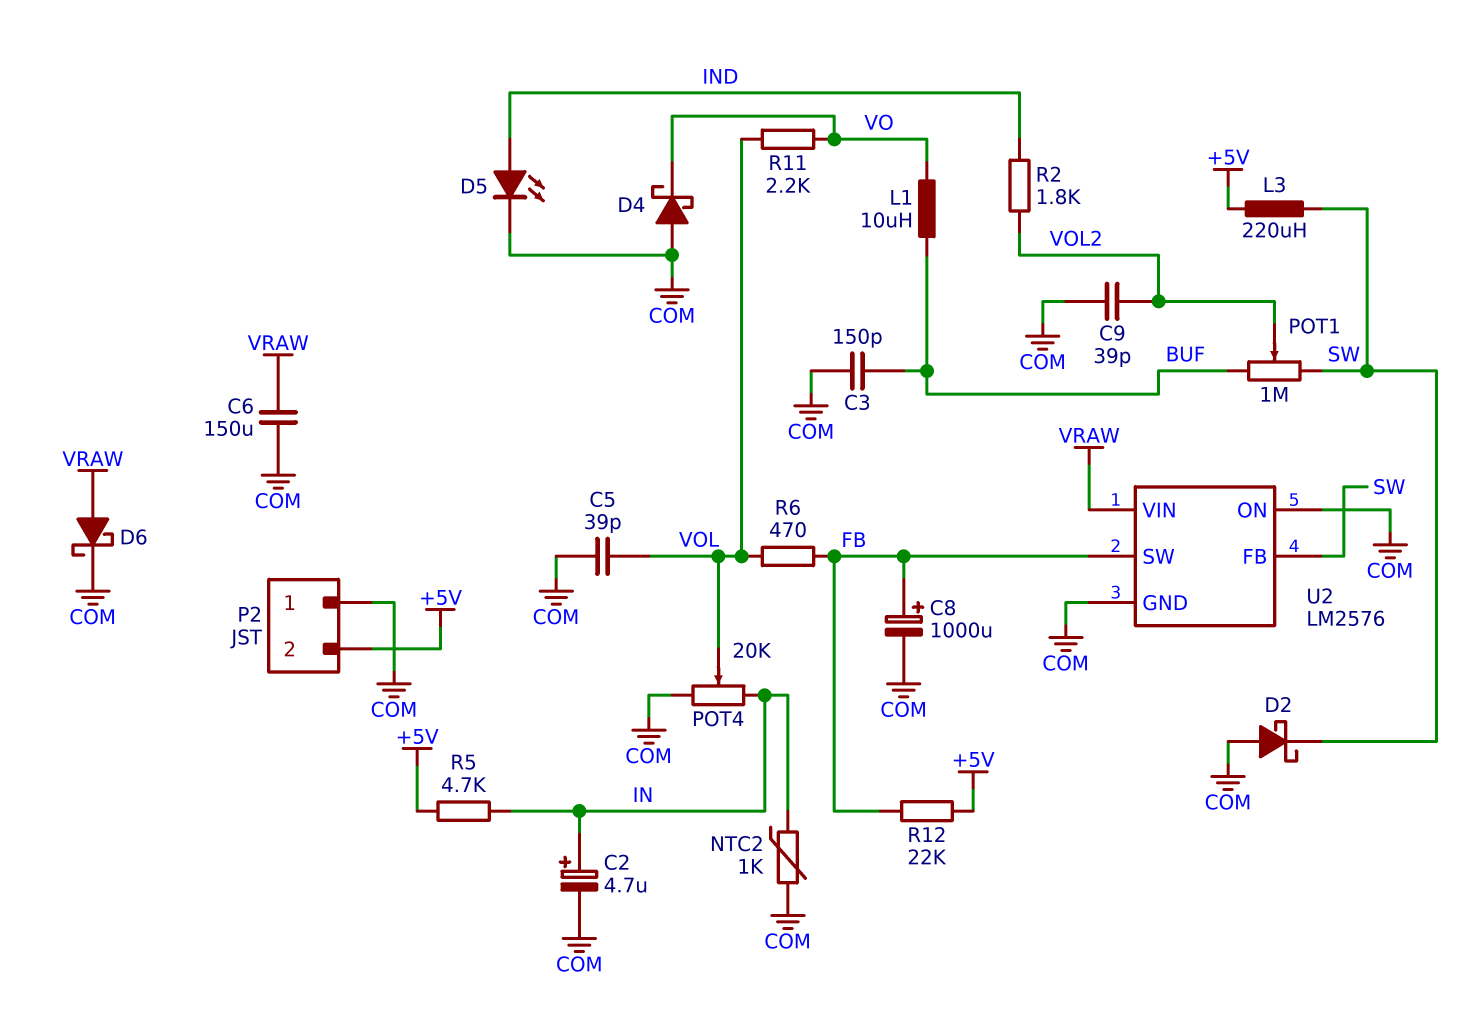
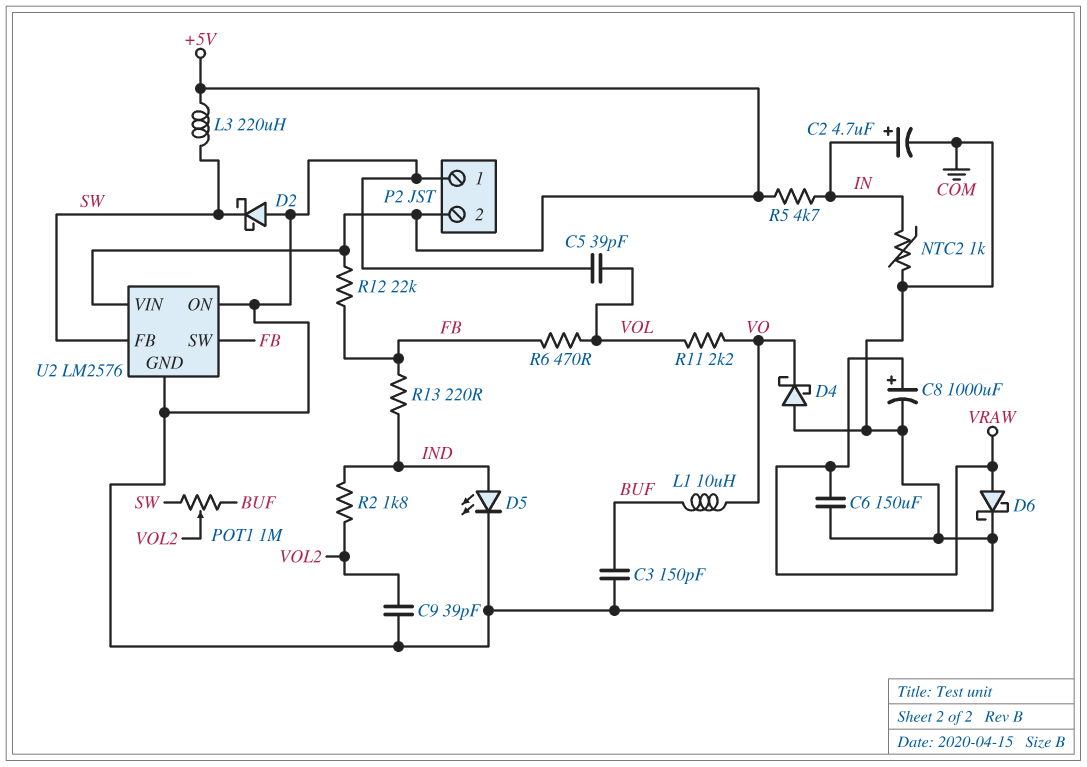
C8: 1000uF (plus FB, minus COM) -> 1000uF (plus VRAW, minus COM)
POT4: 20k (COM, IN, wiper VOL) -> none
R13: none -> 220 (FB, IND)
U2 pin VIN: VRAW -> +5V

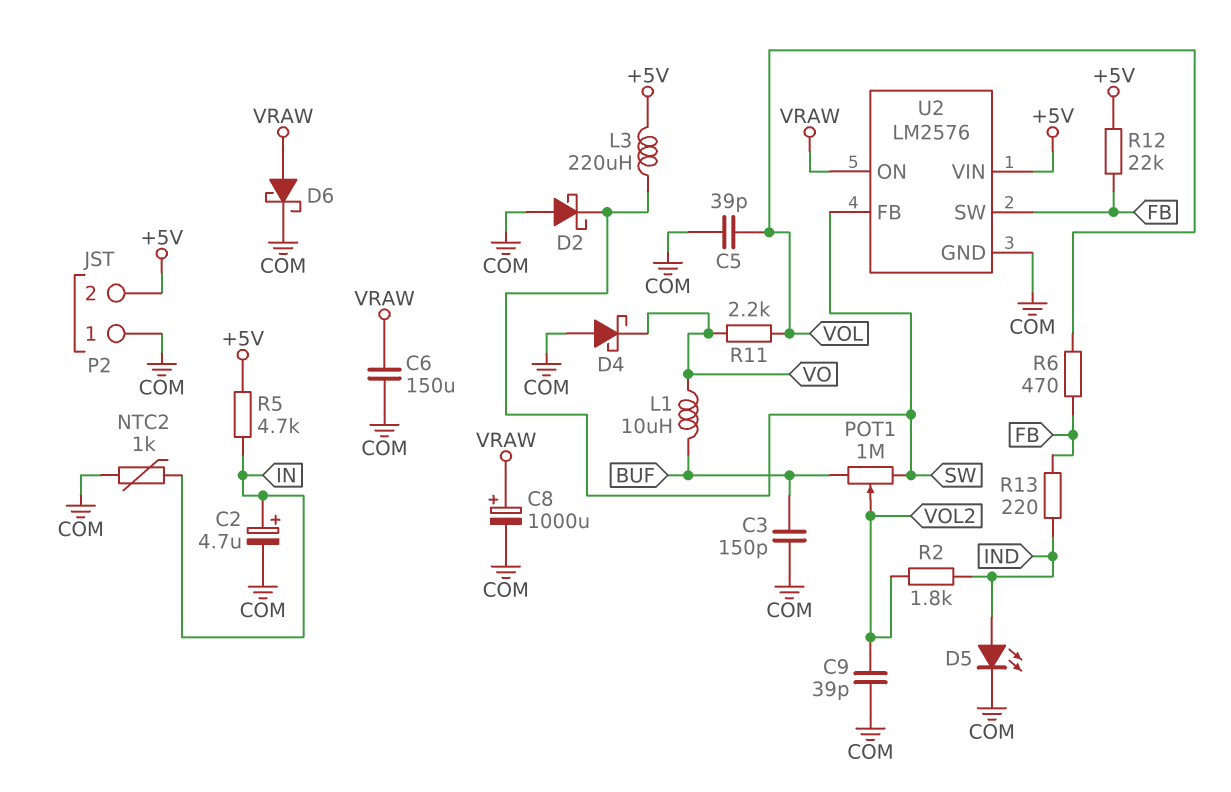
U2 pin ON: COM -> VRAW

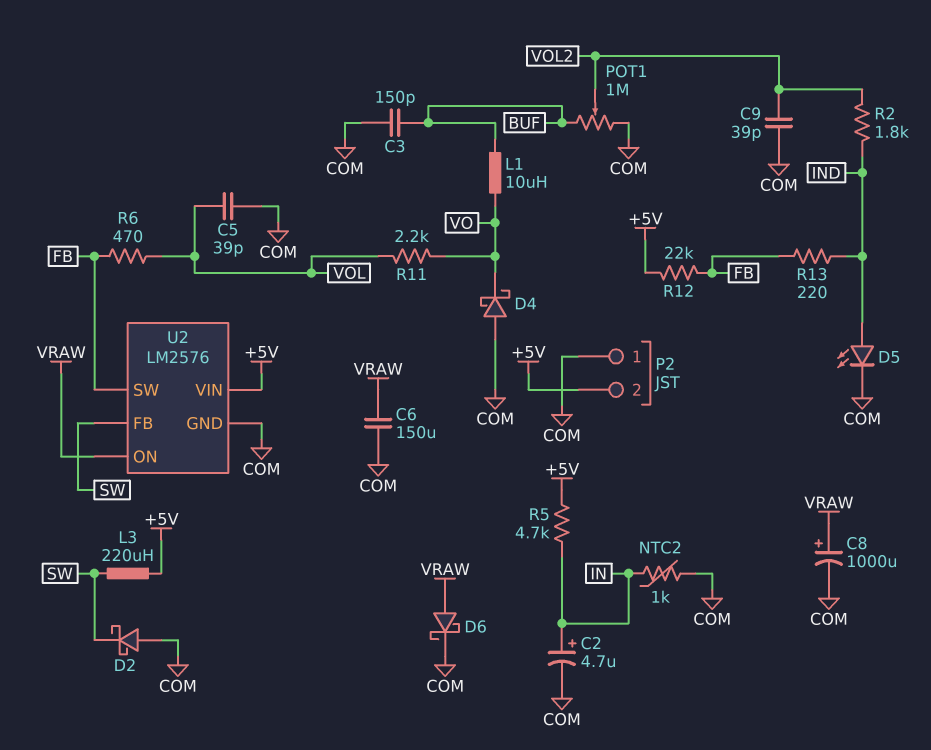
POT1: 1M (BUF, SW, wiper VOL2) -> 1M (BUF, COM, wiper VOL2)

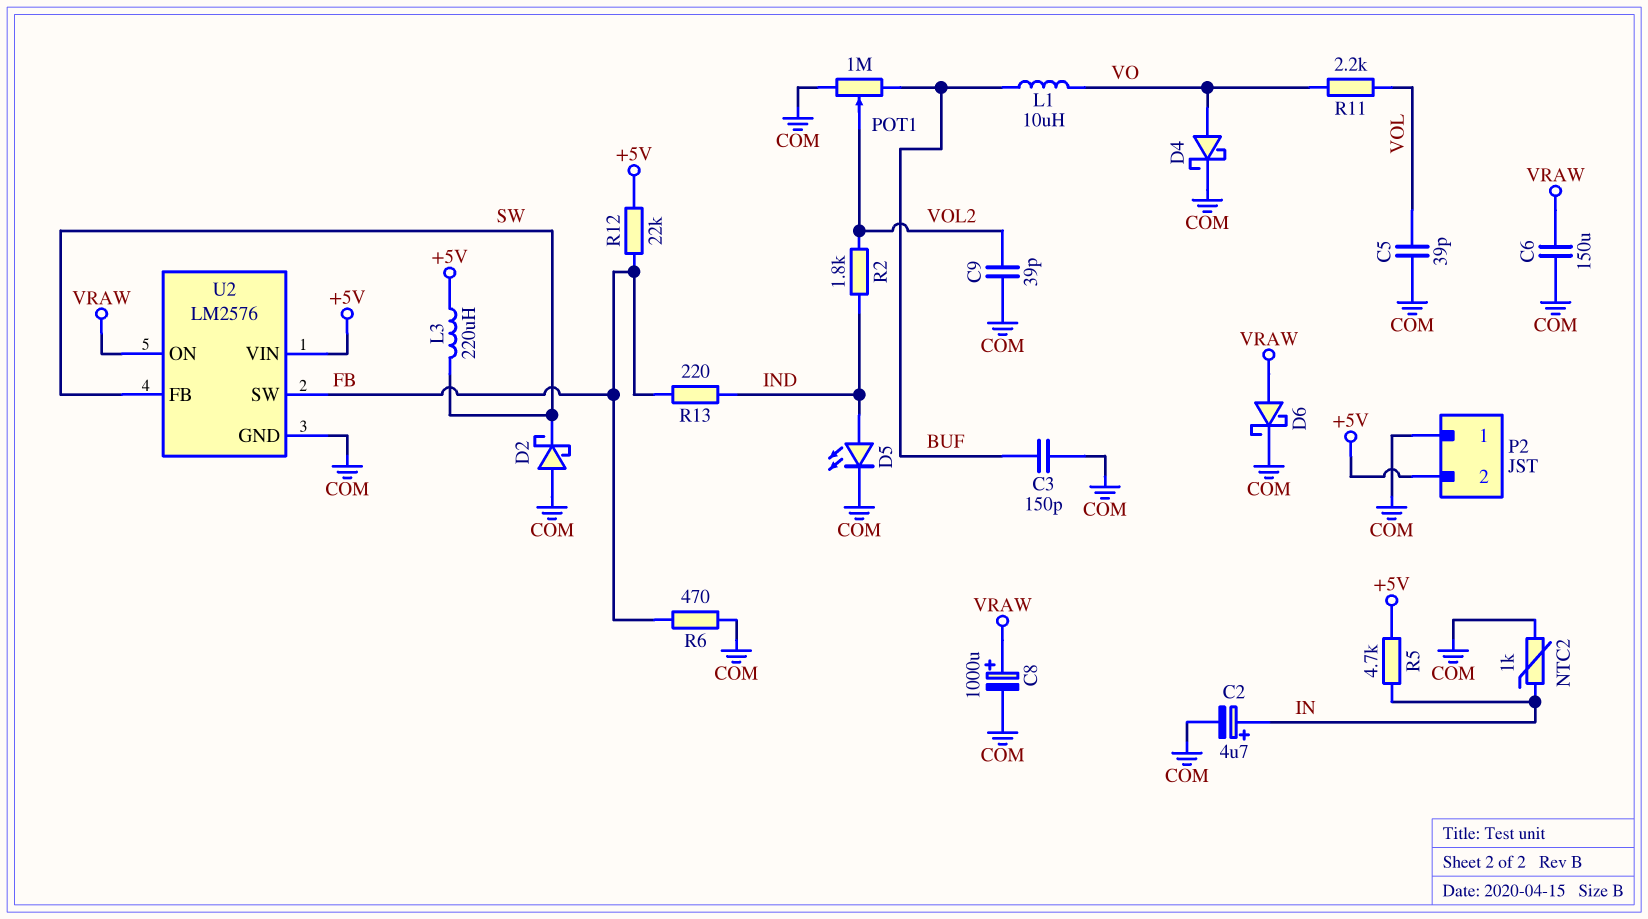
D4: schottky (A COM, K VO) -> schottky (A VO, K COM)
R6: 470 (FB, VOL) -> 470 (COM, FB)

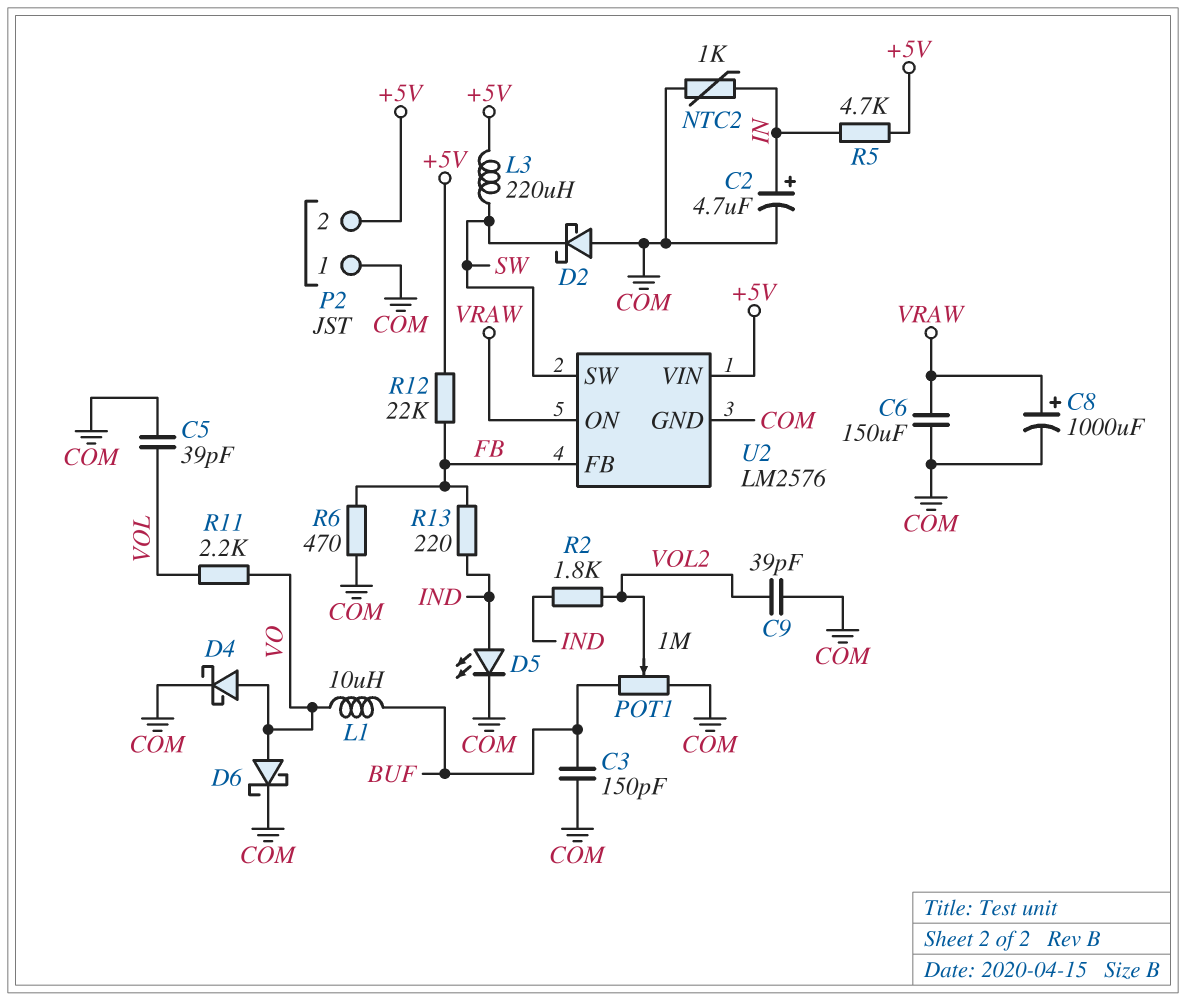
D6: schottky (A VRAW, K COM) -> schottky (A VO, K COM)
U2 pin FB: SW -> FB
U2 pin SW: FB -> SW

